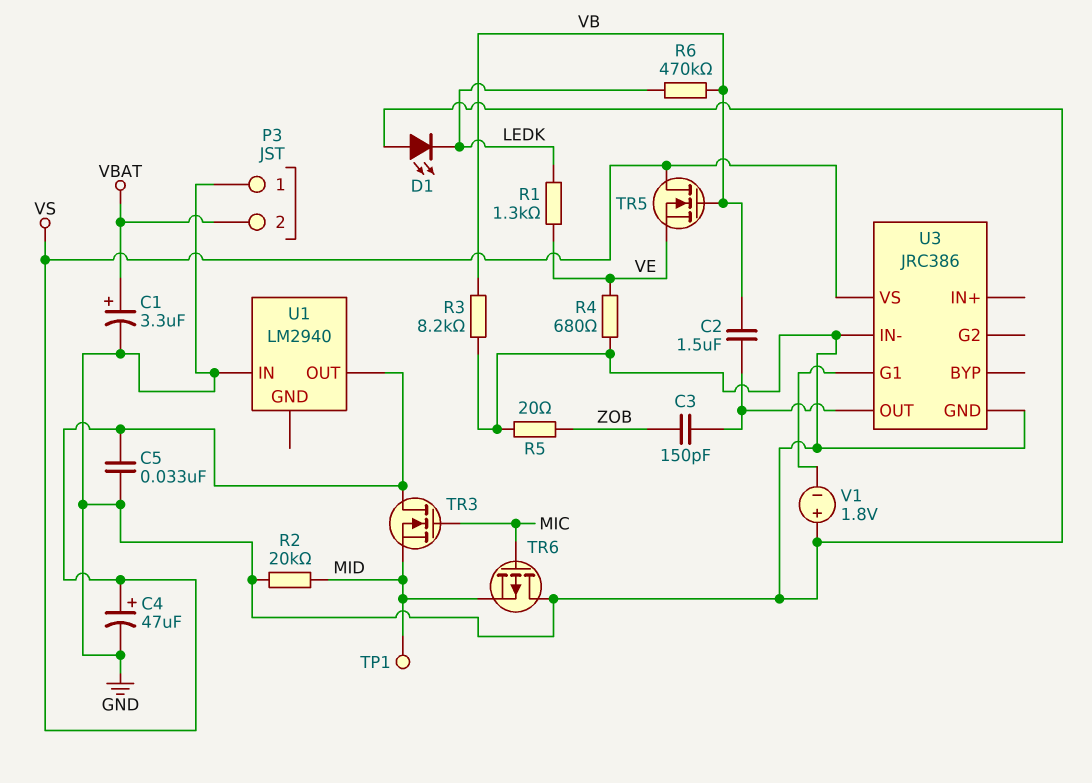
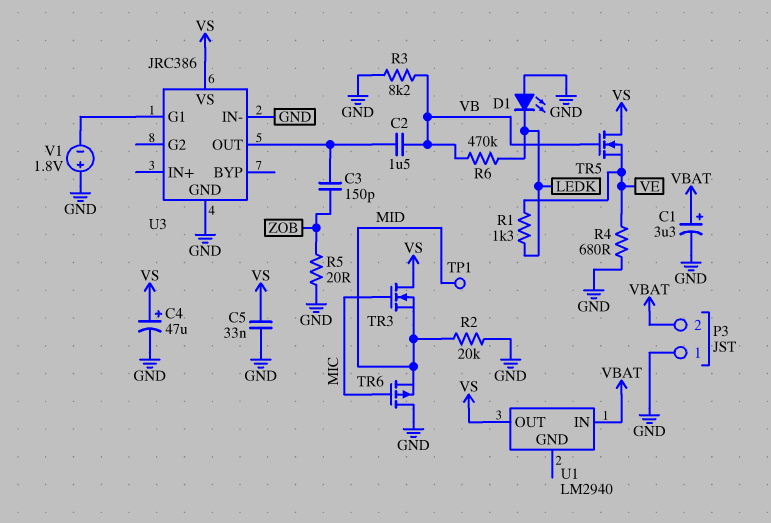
U1 pin IN: GND -> VBAT

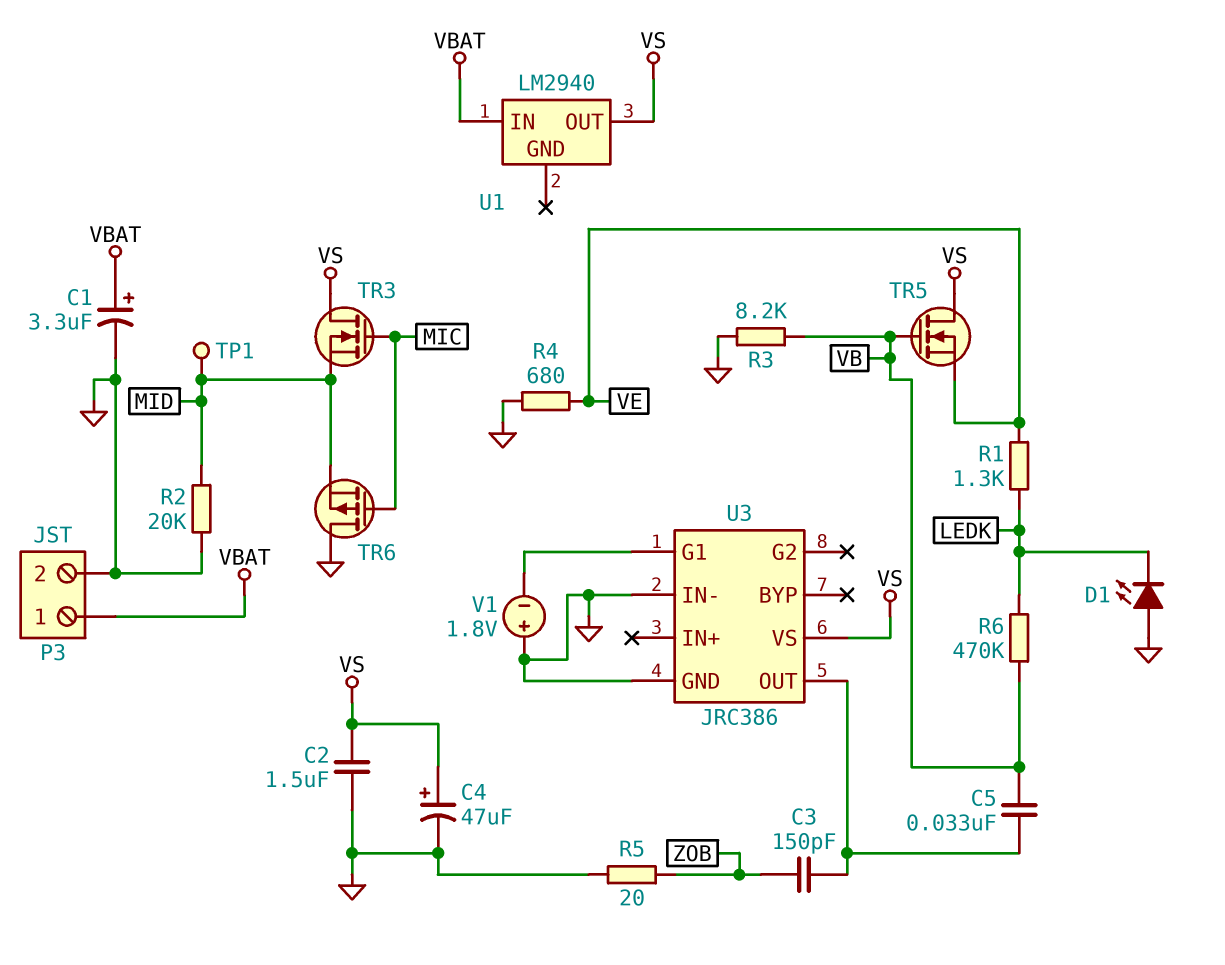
C2: 1.5uF (U3/OUT, VB) -> 1.5uF (GND, VS)
C5: 33nF (GND, VS) -> 33nF (U3/OUT, VB)
P3 pin 1: GND -> VBAT
P3 pin 2: VBAT -> GND

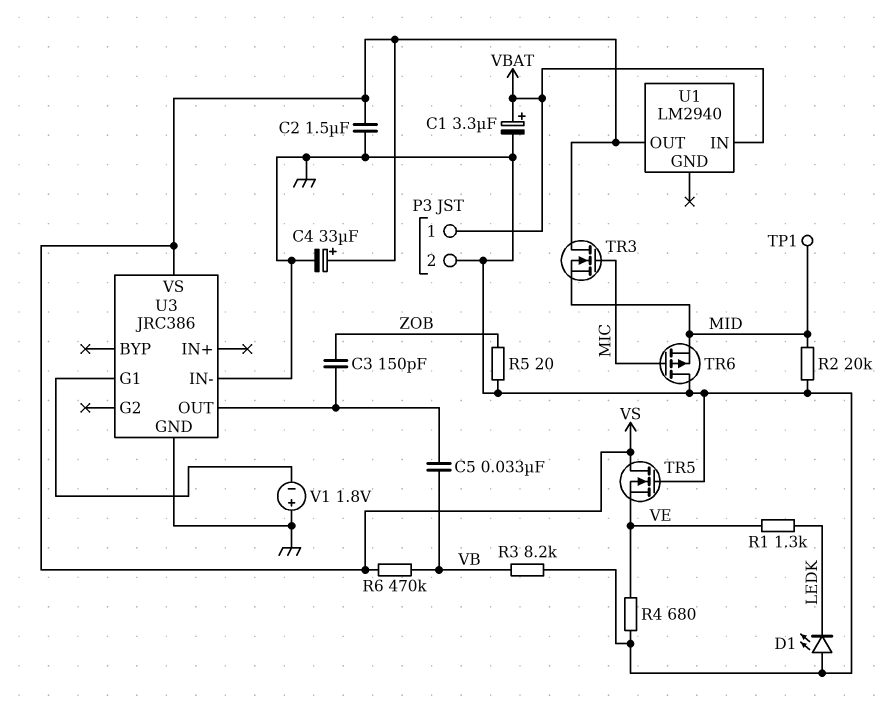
C4: 47uF (plus VS, minus GND) -> 33uF (plus VS, minus GND)
R6: 470k (LEDK, VB) -> 470k (VB, VS)
TR5: NMOS (G VB, D VS, S VE) -> NMOS (G GND, D VS, S VE)

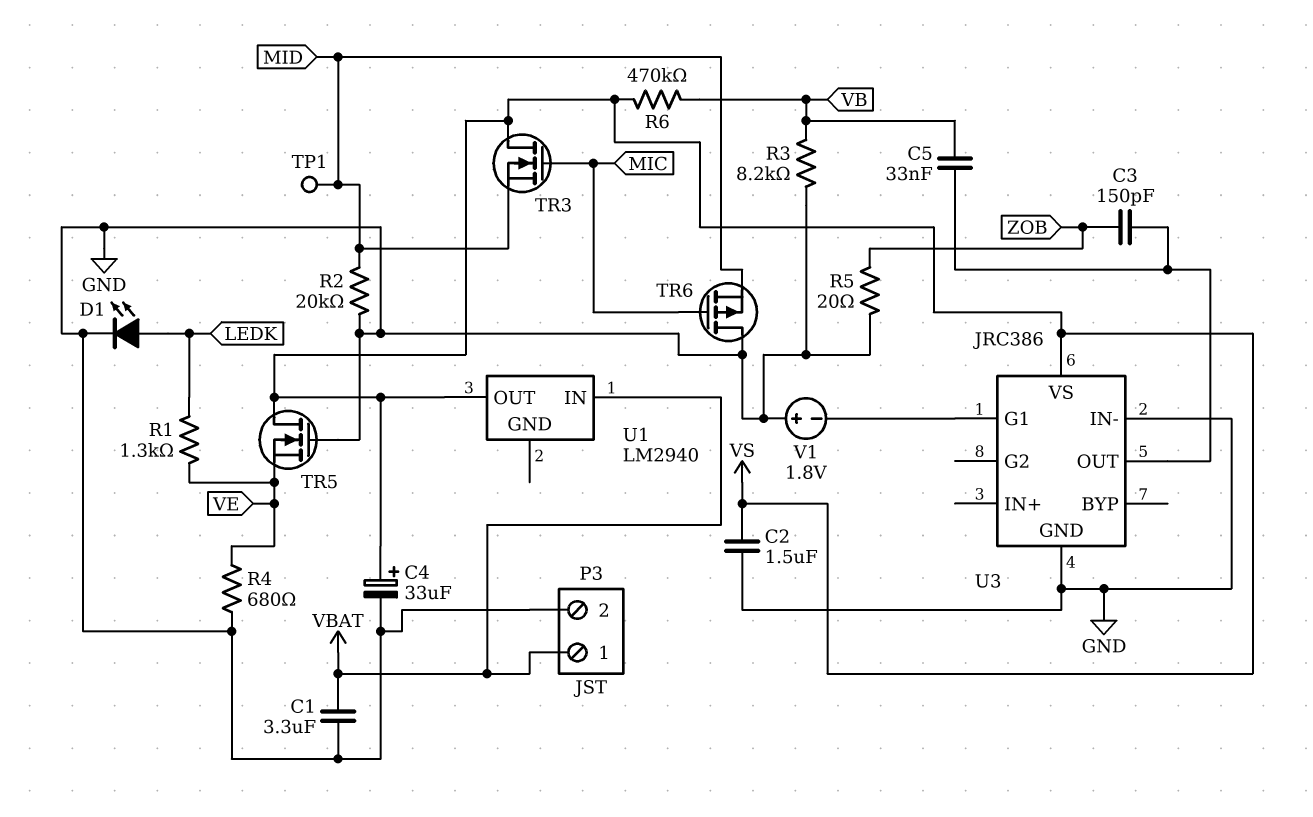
C1: 3.3uF (plus VBAT, minus GND) -> 3.3uF (GND, VBAT)
D1: LED (A GND, K LEDK) -> LED (A LEDK, K GND)

